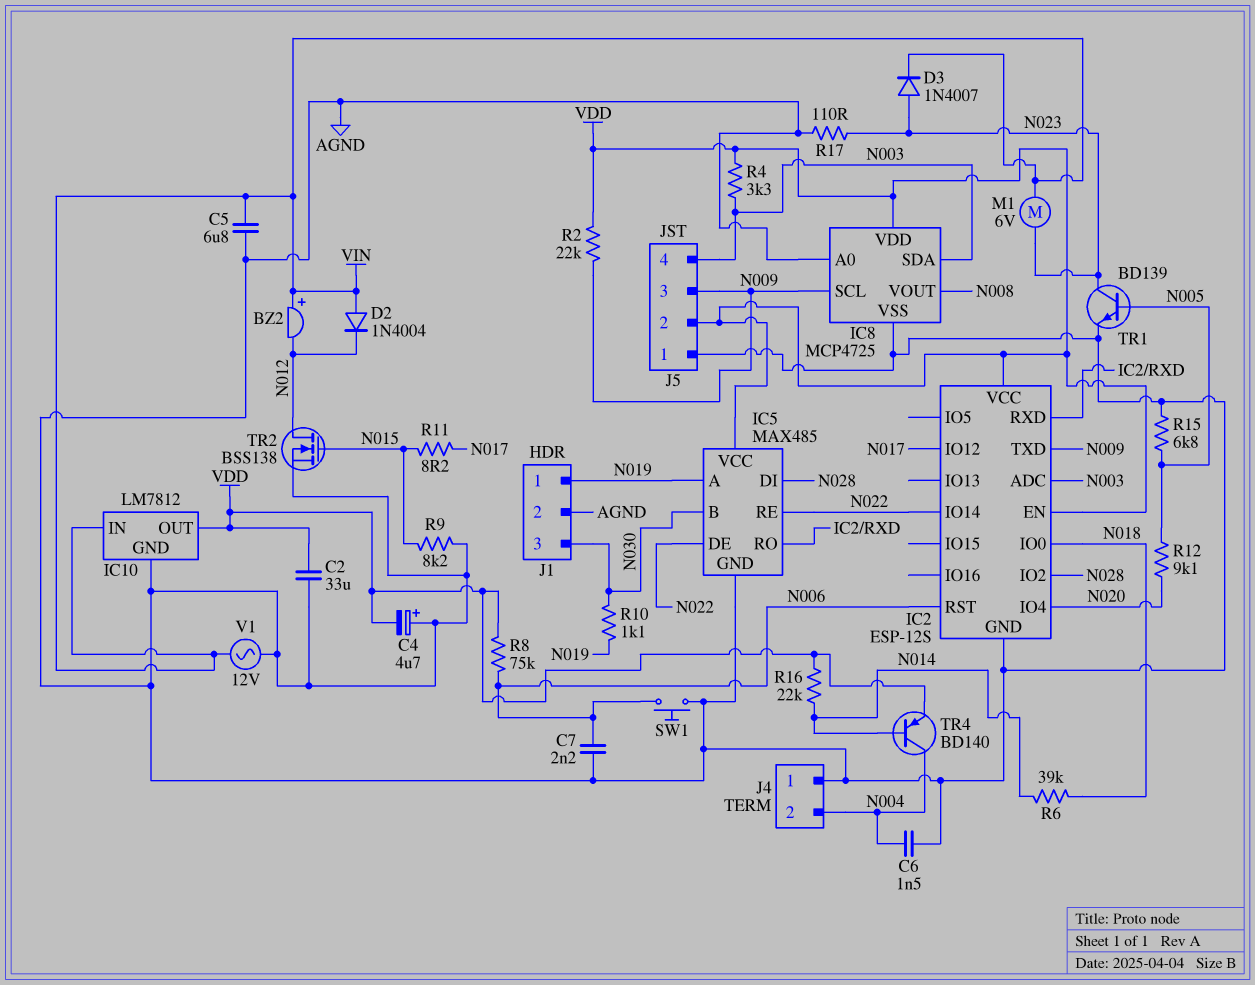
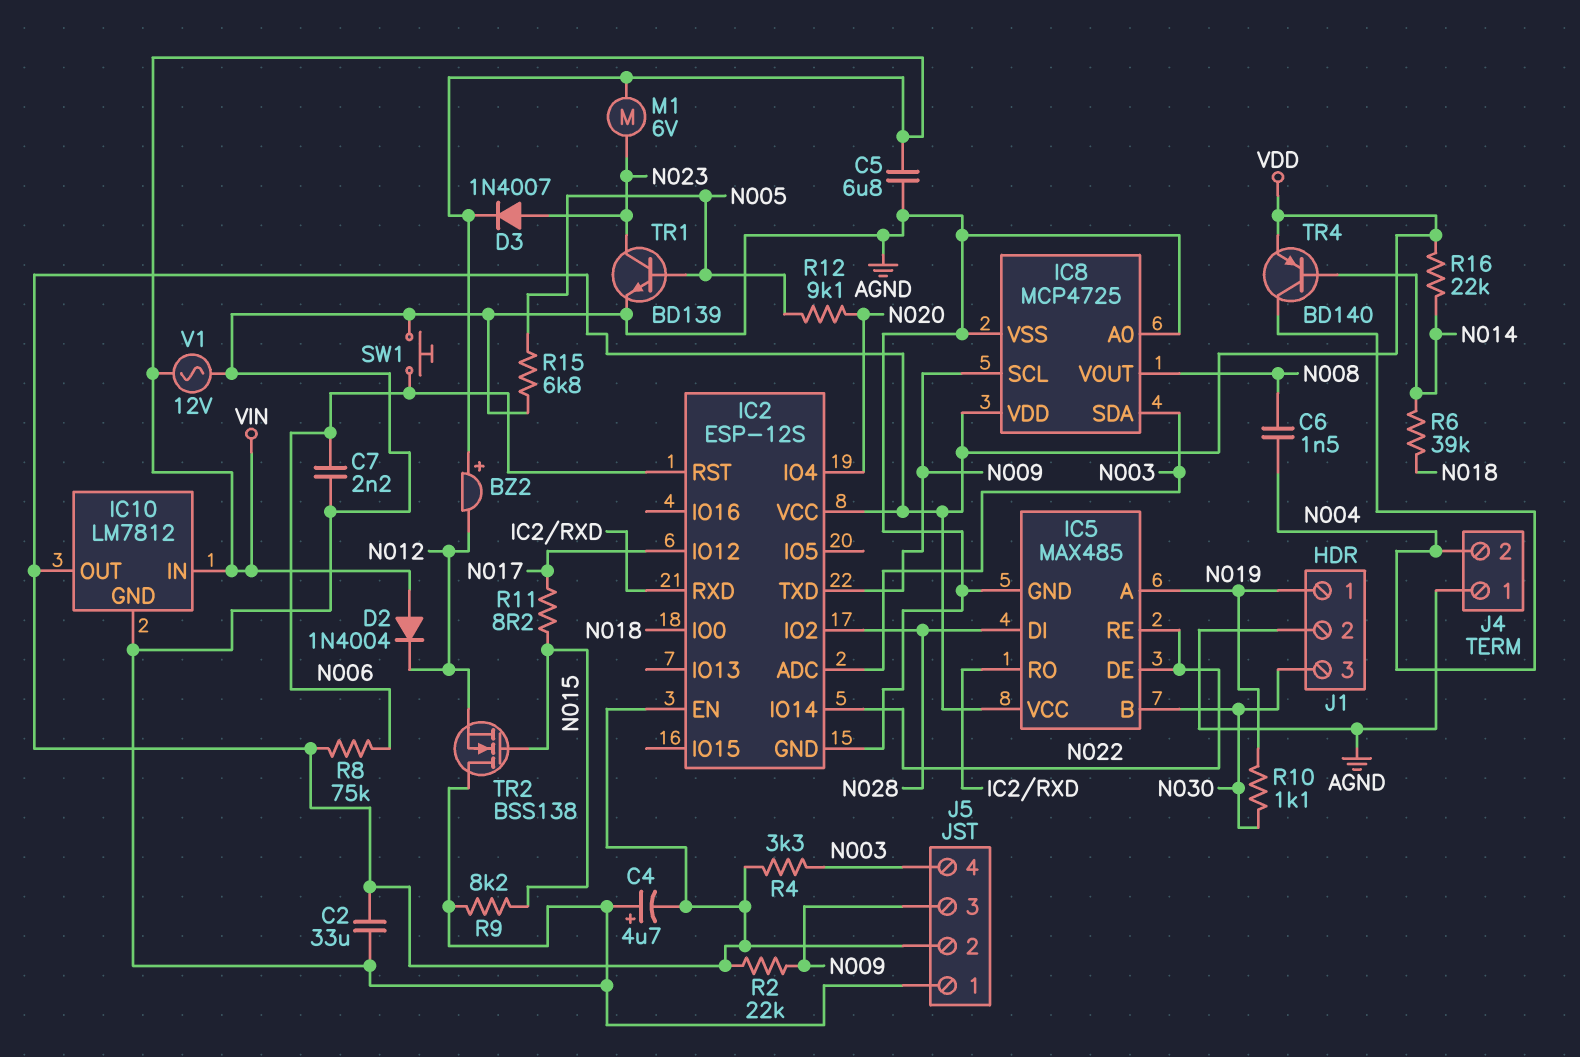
C6: 1.5nF (AGND, N004) -> 1.5nF (N004, N008)
R17: 110 (AGND, N023) -> none
TR2: NMOS BSS138 (G N015, D N012, S AGND) -> NMOS BSS138 (G N015, D AGND, S N012)

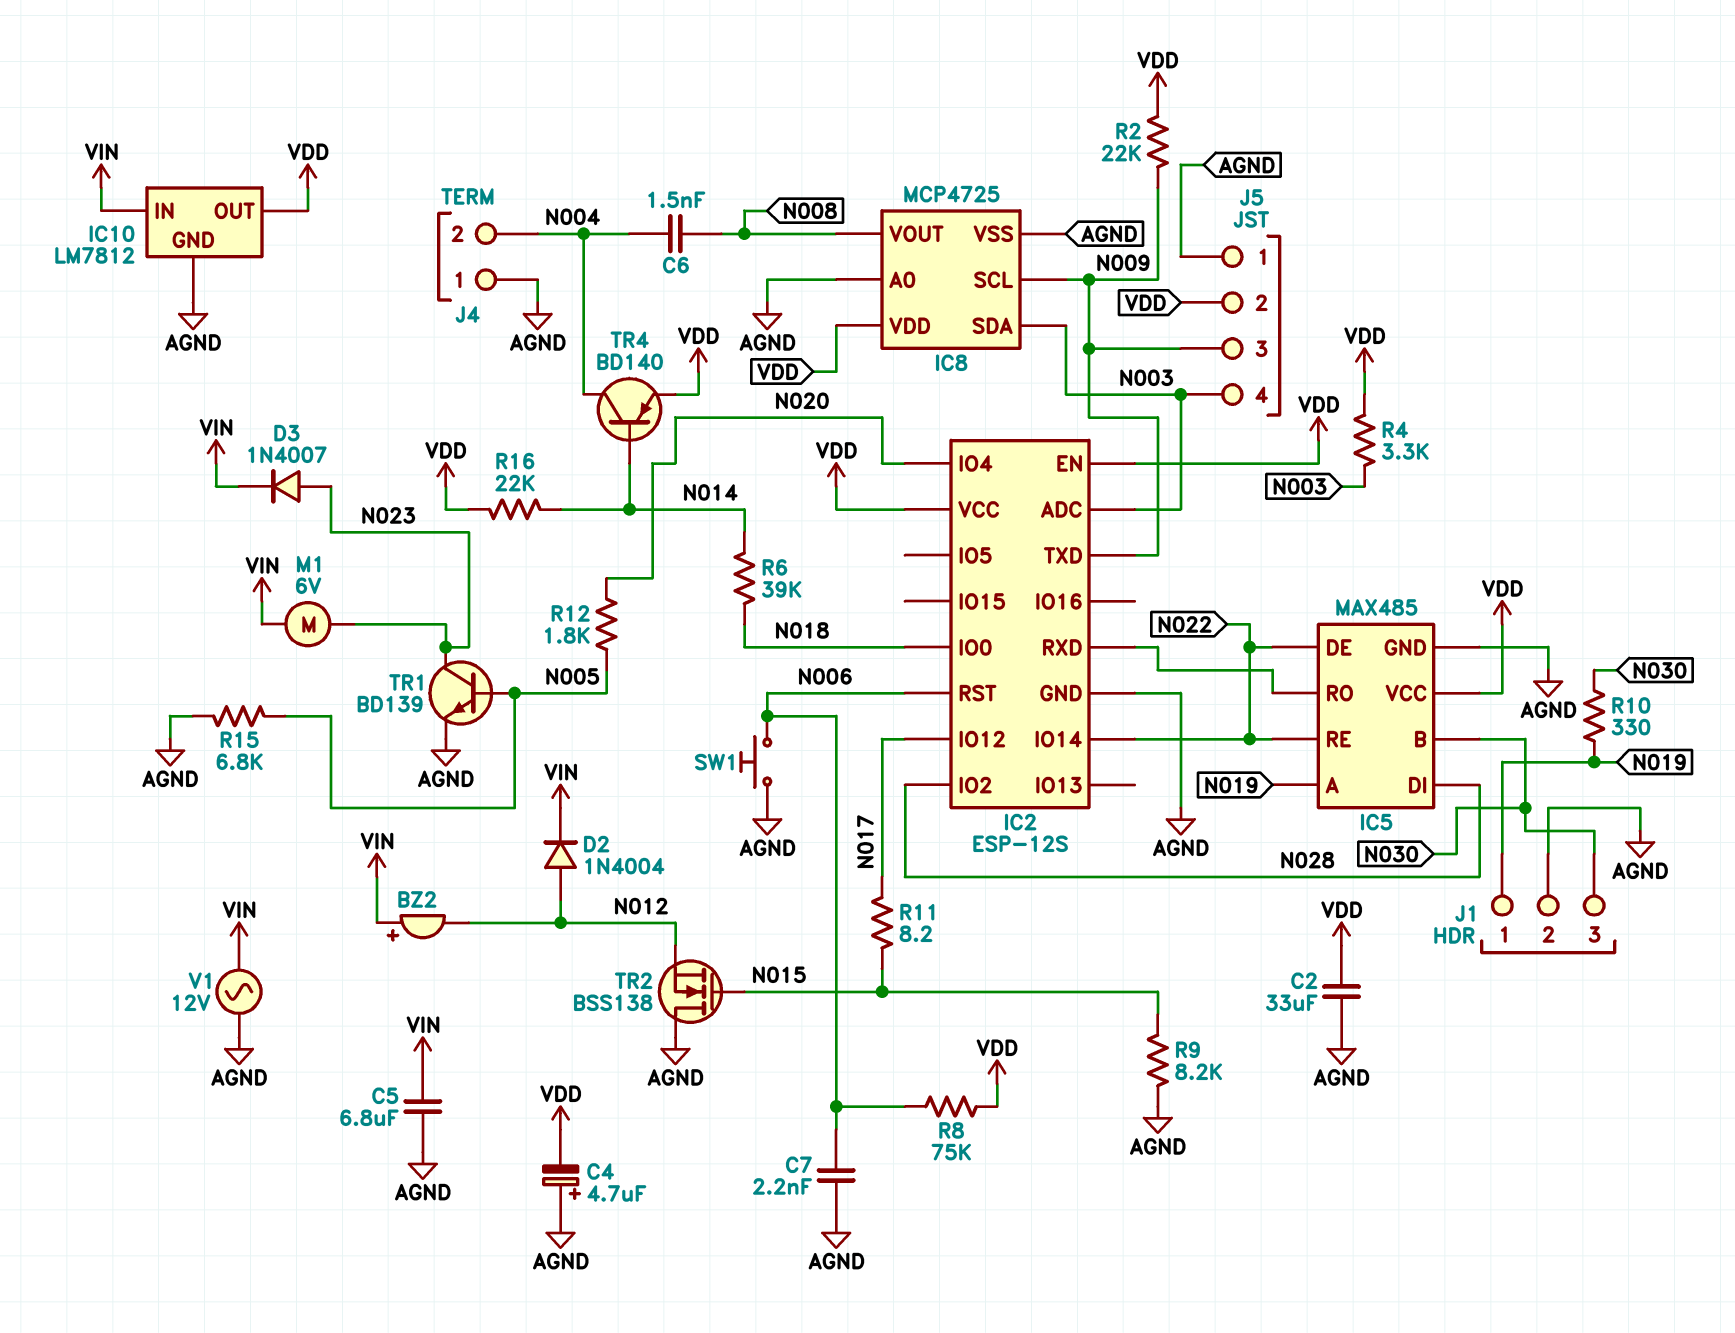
D2: diode 1N4004 (A VIN, K N012) -> diode 1N4004 (A N012, K VIN)
R10: 1.1k (N019, N030) -> 330 (N019, N030)
R12: 9.1k (N005, N020) -> 1.8k (N005, N020)

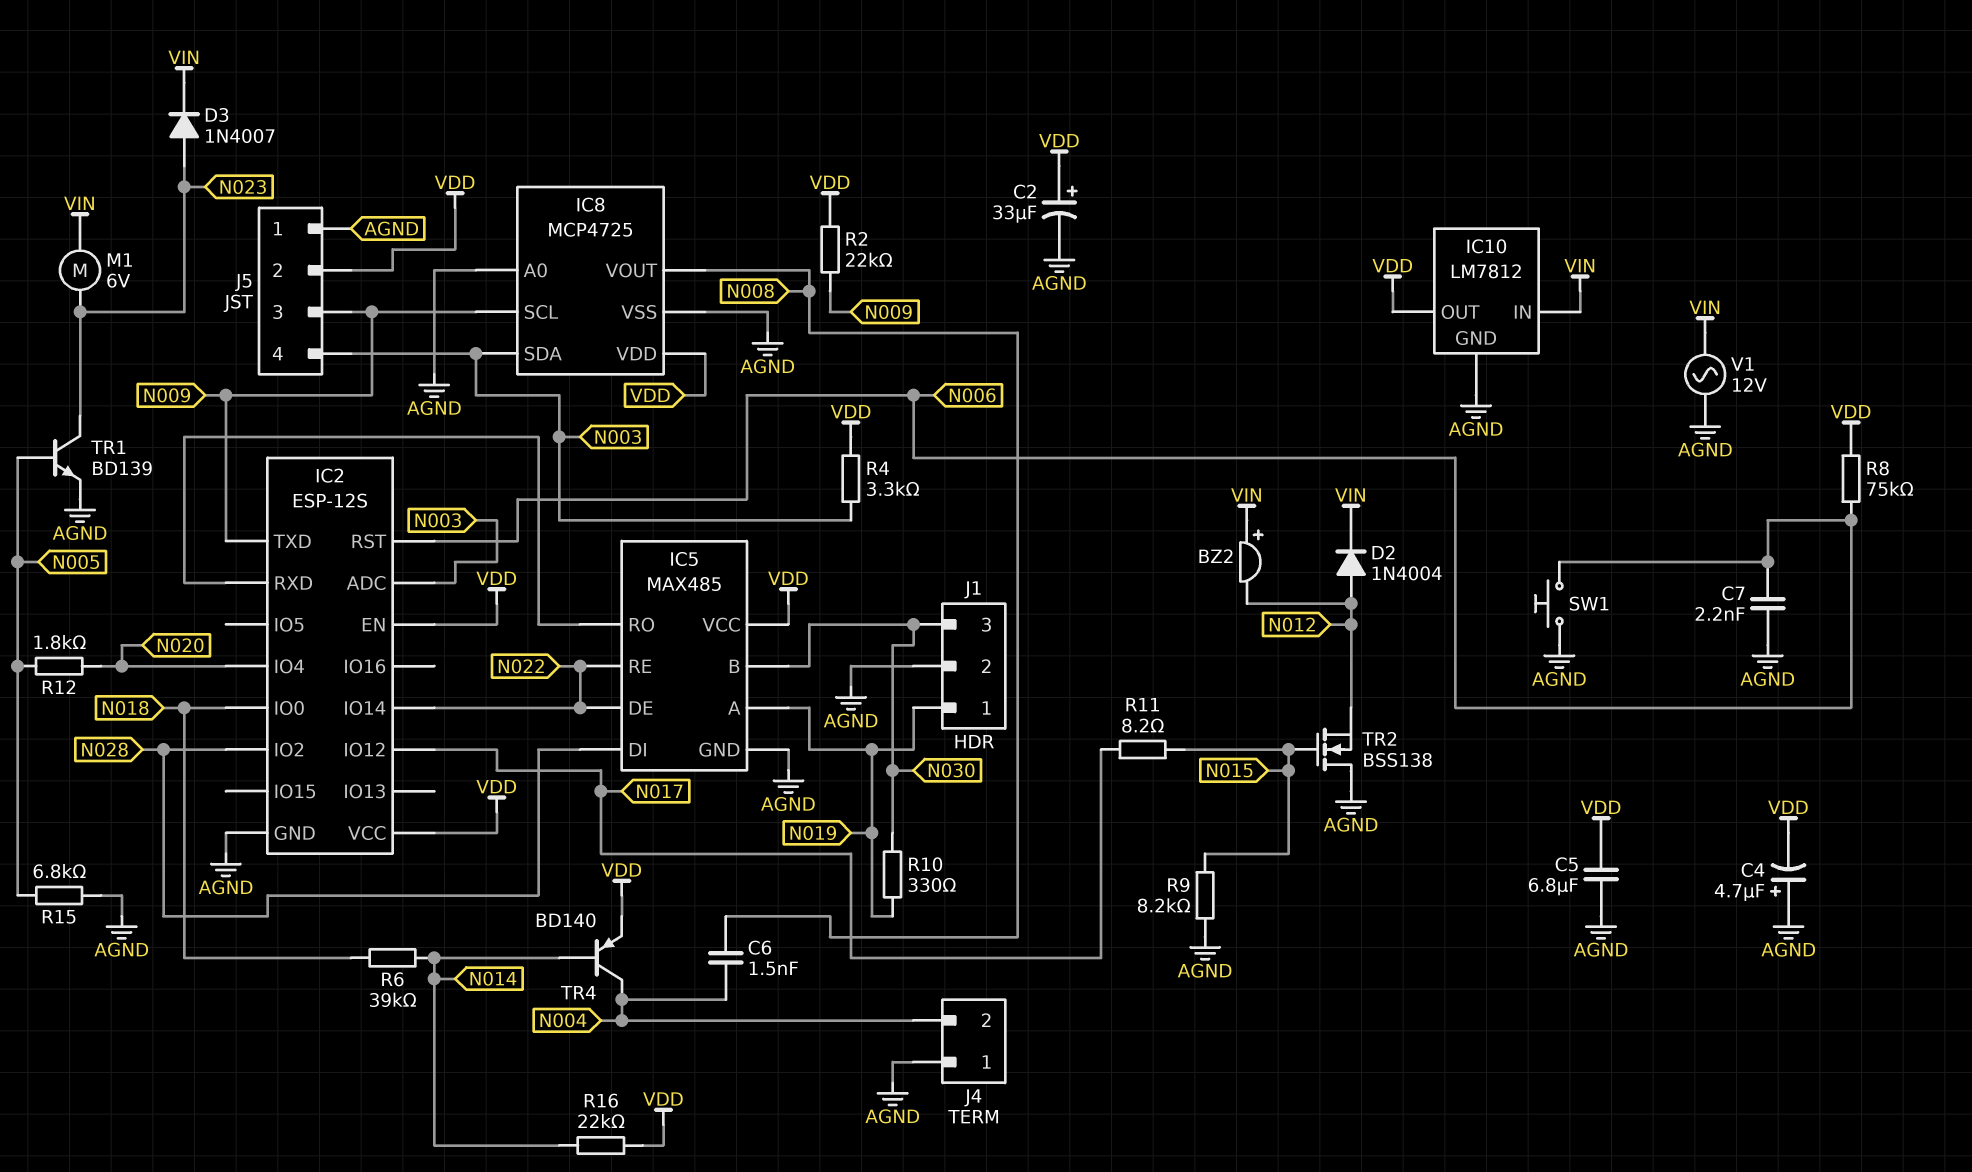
C2: 33uF (AGND, VDD) -> 33uF (plus VDD, minus AGND)
C5: 6.8uF (AGND, VIN) -> 6.8uF (AGND, VDD)

